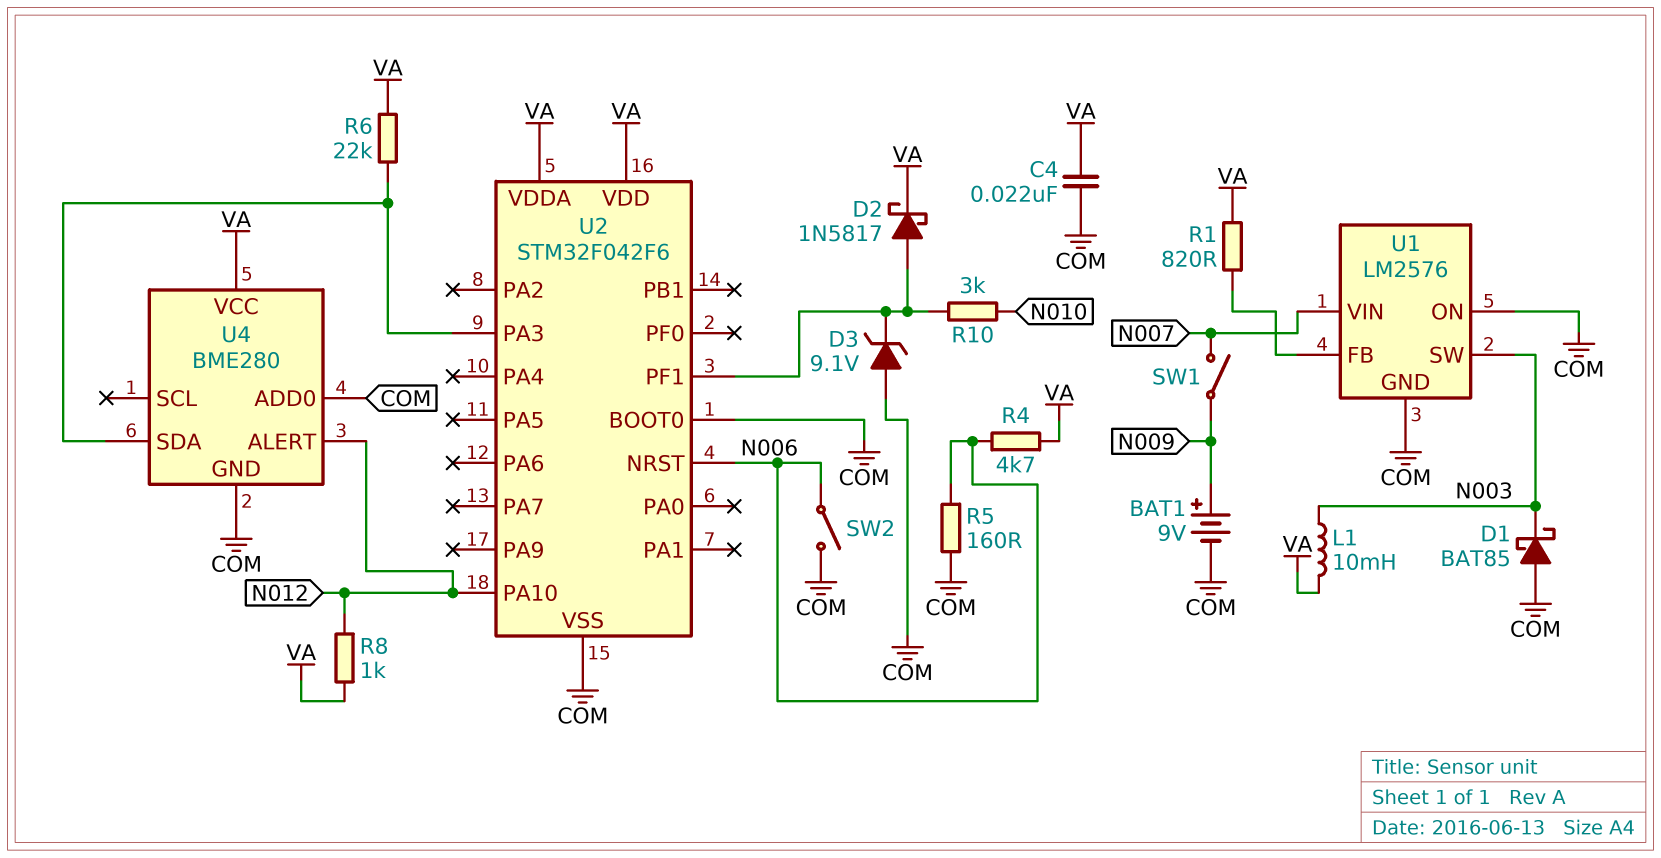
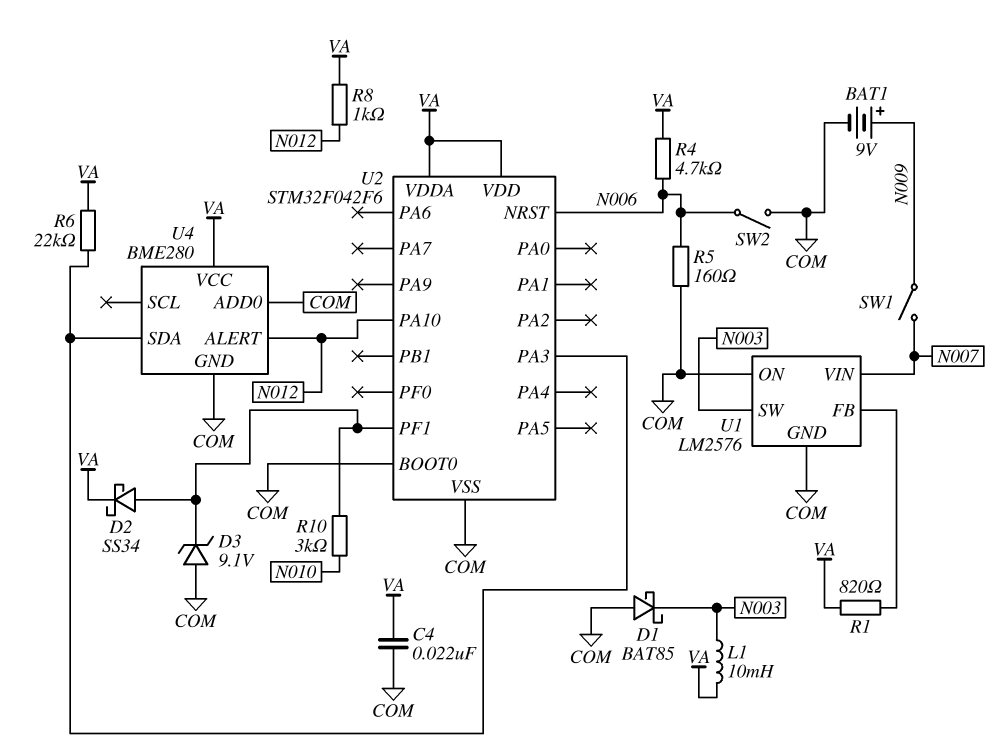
D2: schottky 1N5817 (A U2/PF1, K VA) -> schottky SS34 (A U2/PF1, K VA)

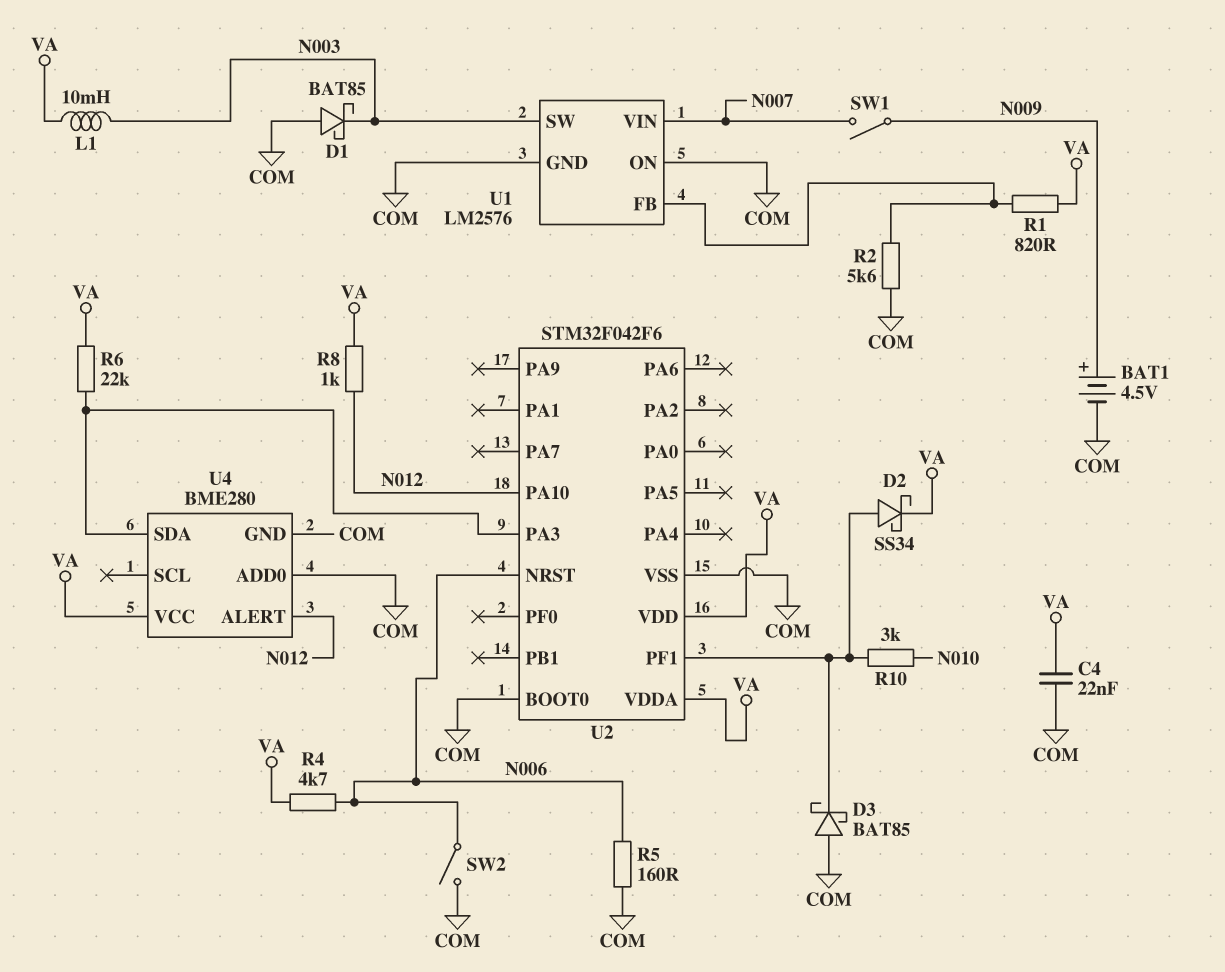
BAT1: 9V (plus N009, minus COM) -> 4.5V (plus N009, minus COM)
D3: zener 9.1V (A COM, K U2/PF1) -> schottky BAT85 (A COM, K U2/PF1)
R2: none -> 5.6k (COM, U1/FB)

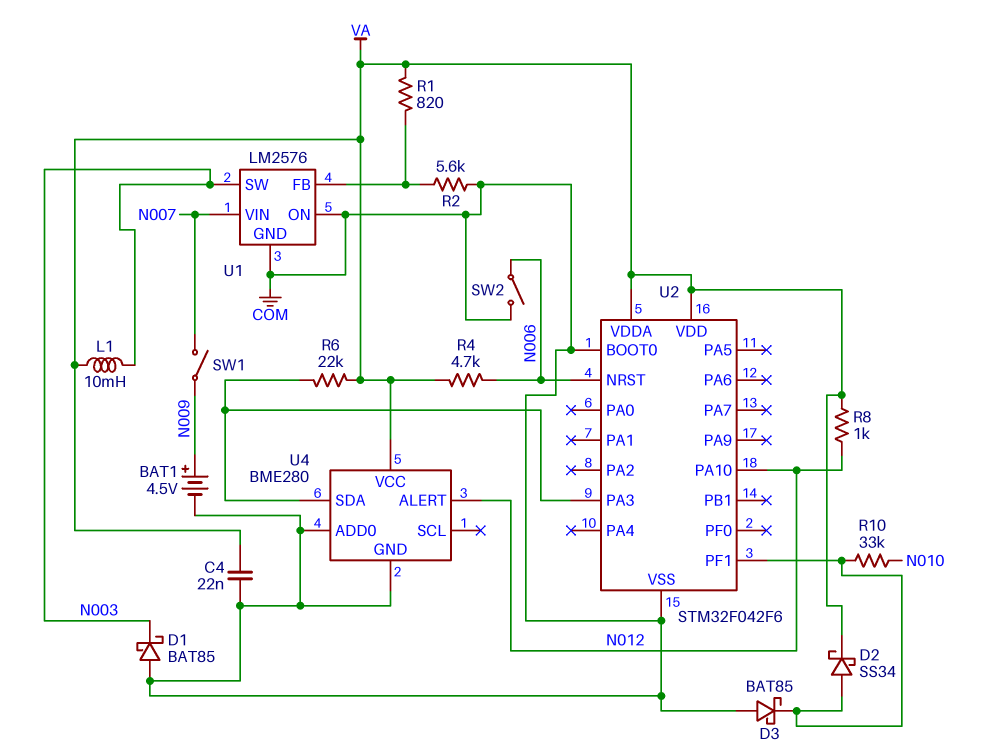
R5: 160 (COM, N006) -> none
R10: 3k (N010, U2/PF1) -> 33k (N010, U2/PF1)

